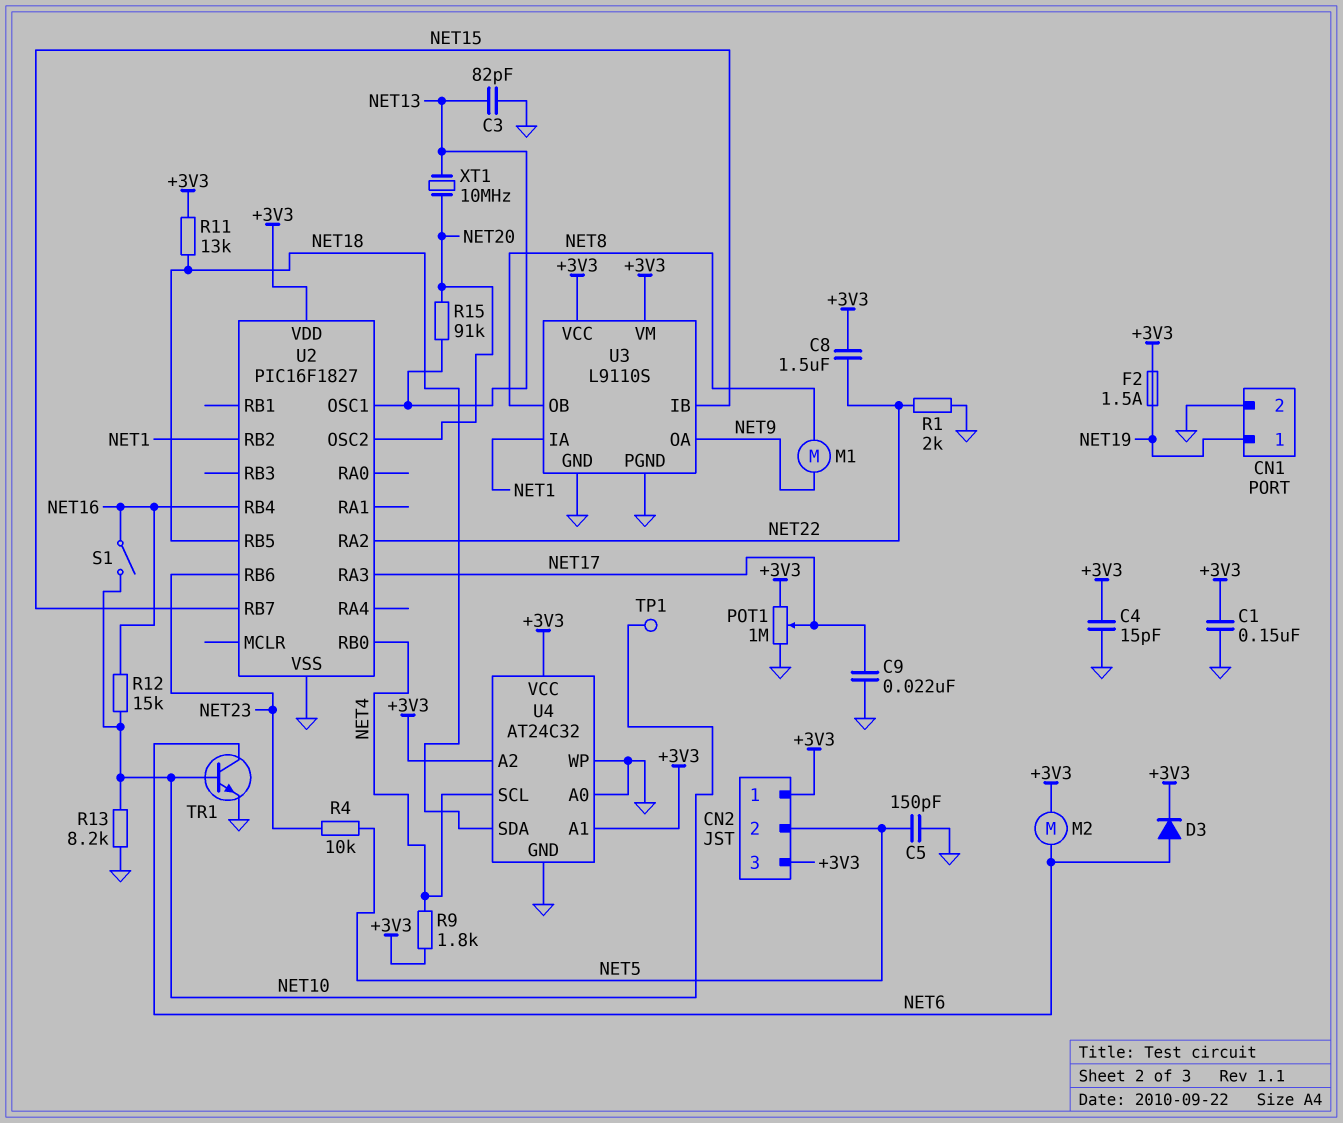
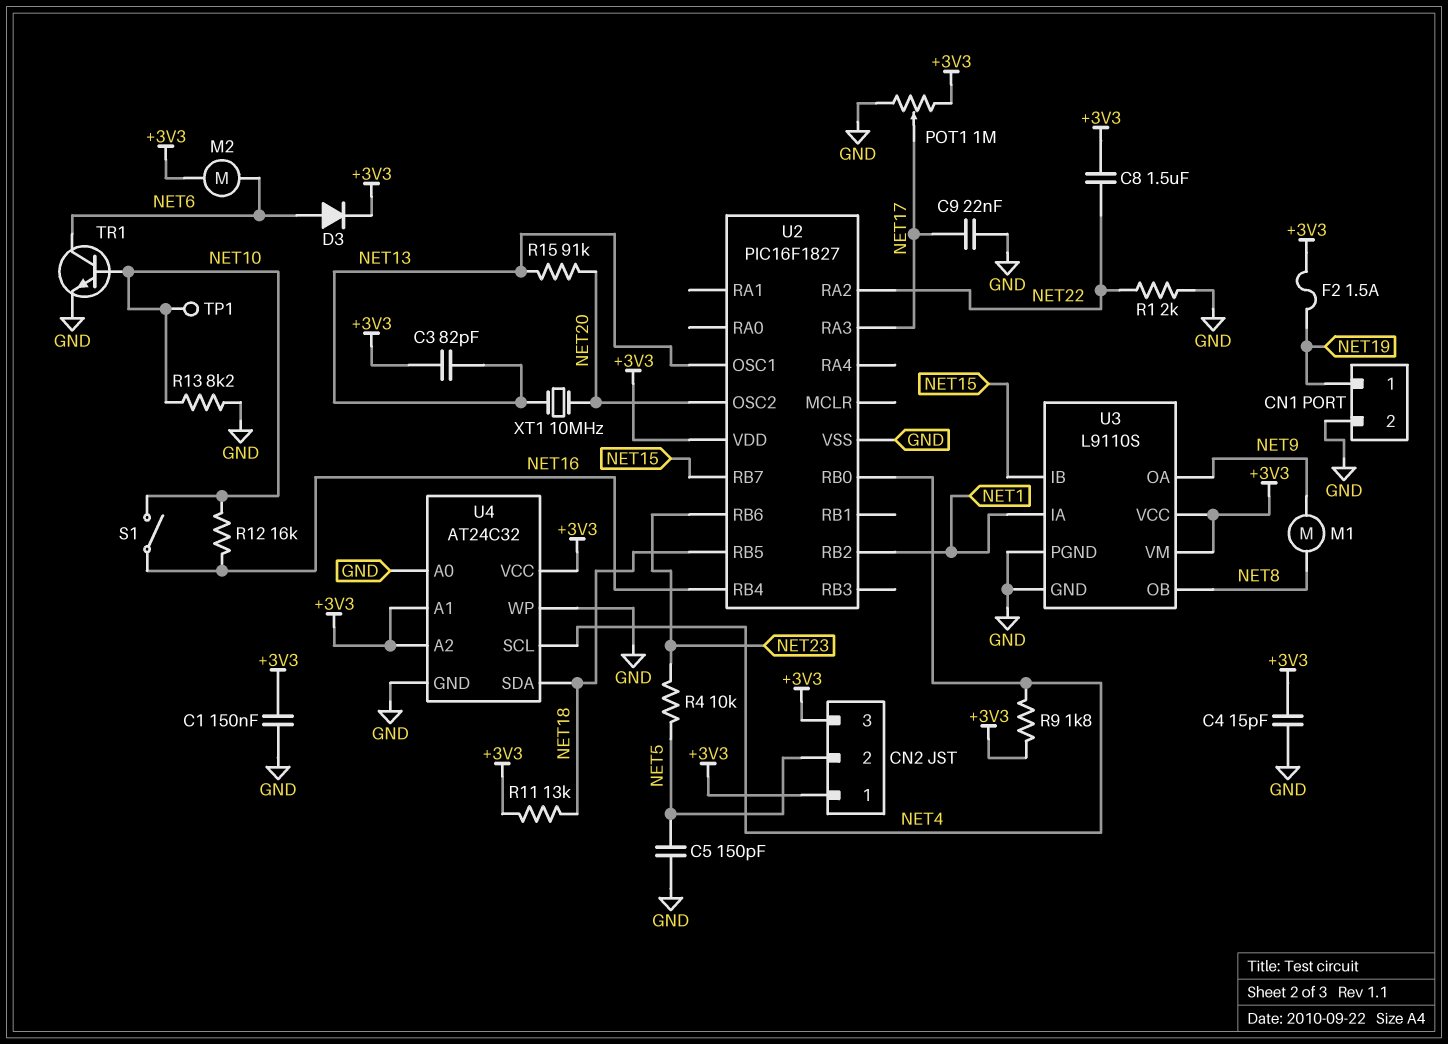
C3: 82pF (GND, NET13) -> 82pF (+3V3, NET13)
R12: 15k (NET10, NET16) -> 16k (NET10, NET16)

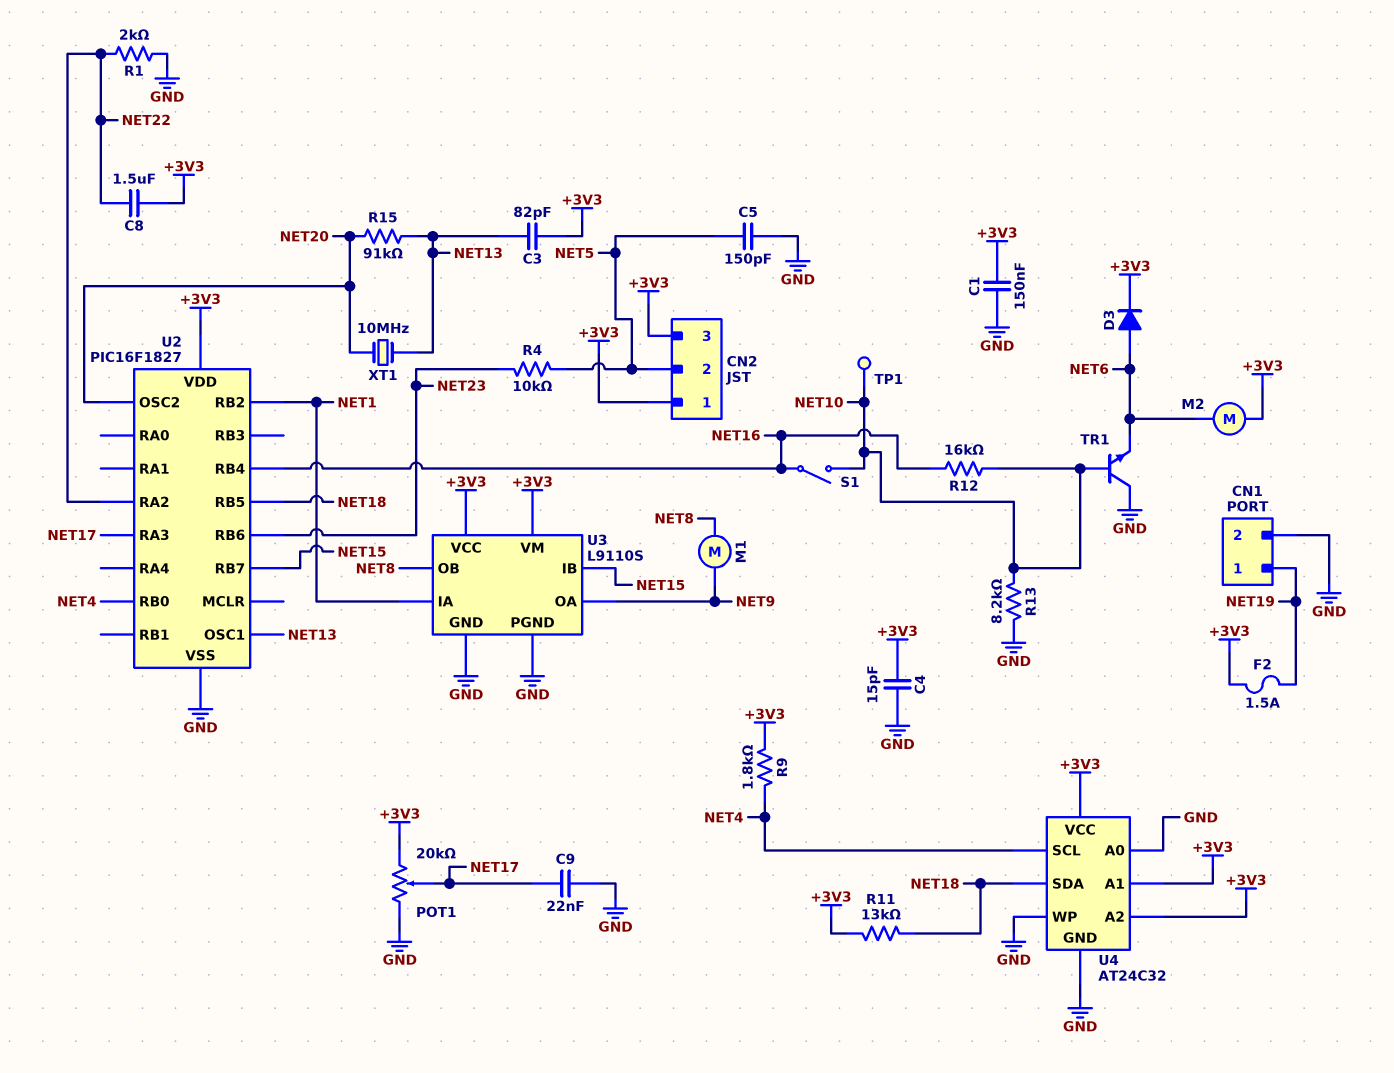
POT1: 1M (+3V3, GND, wiper NET17) -> 20k (+3V3, GND, wiper NET17)
TR1: NPN (B NET10, C NET6, E GND) -> NPN (B NET10, C GND, E NET6)

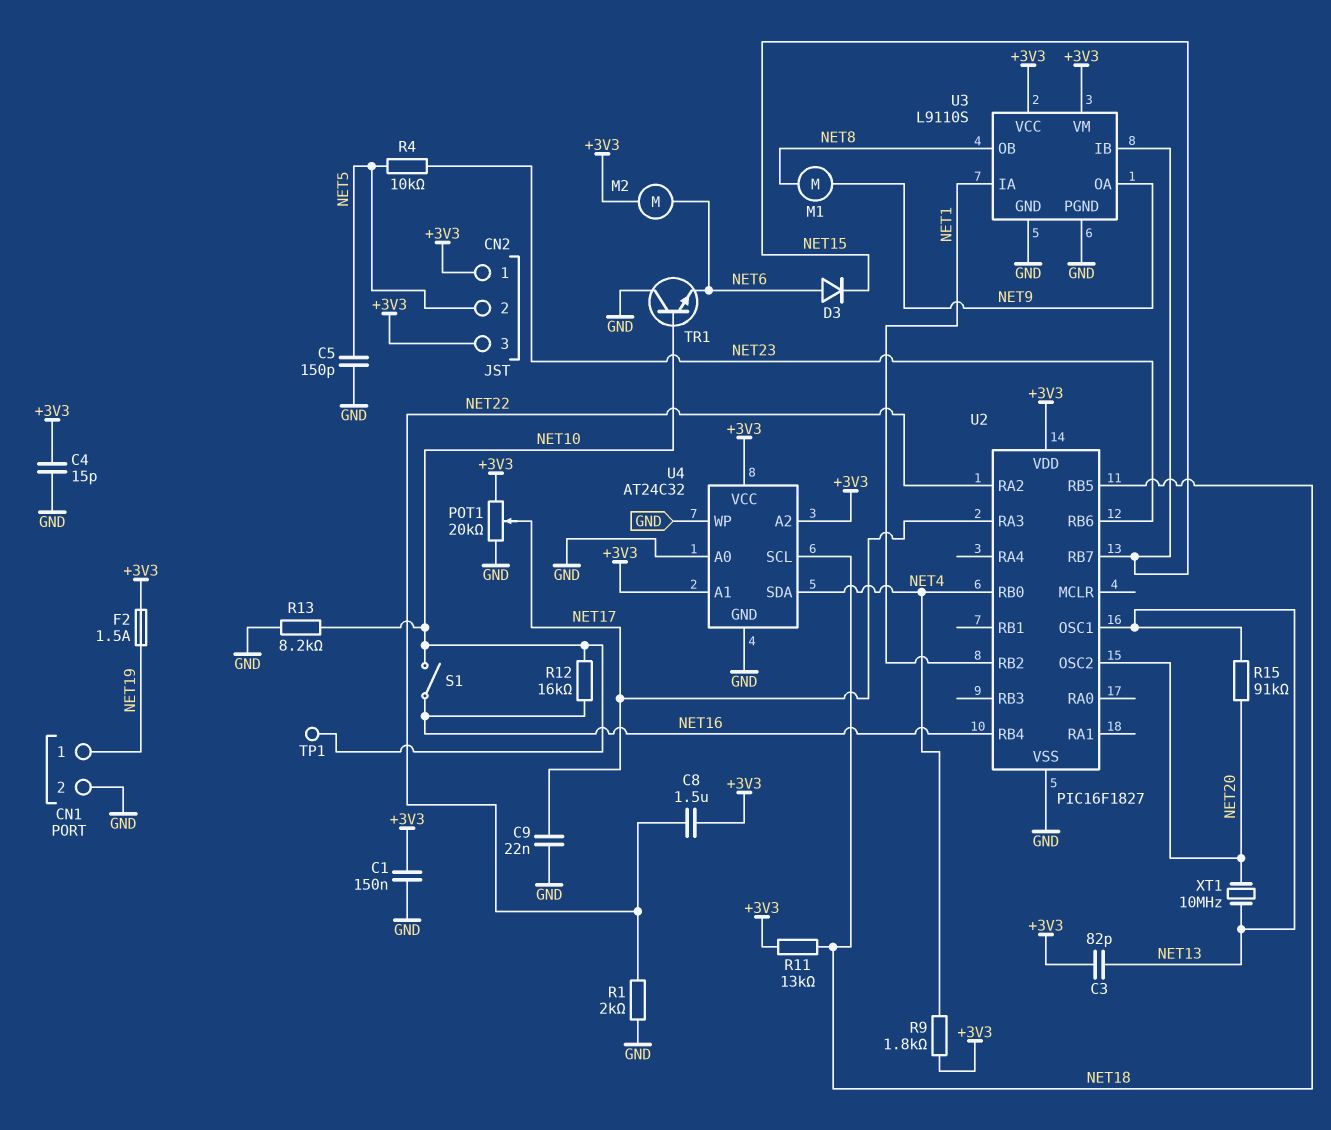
D3: diode (A NET6, K +3V3) -> diode (A NET6, K NET15)
U4 pin SCL: NET4 -> NET18
U4 pin SDA: NET18 -> NET4

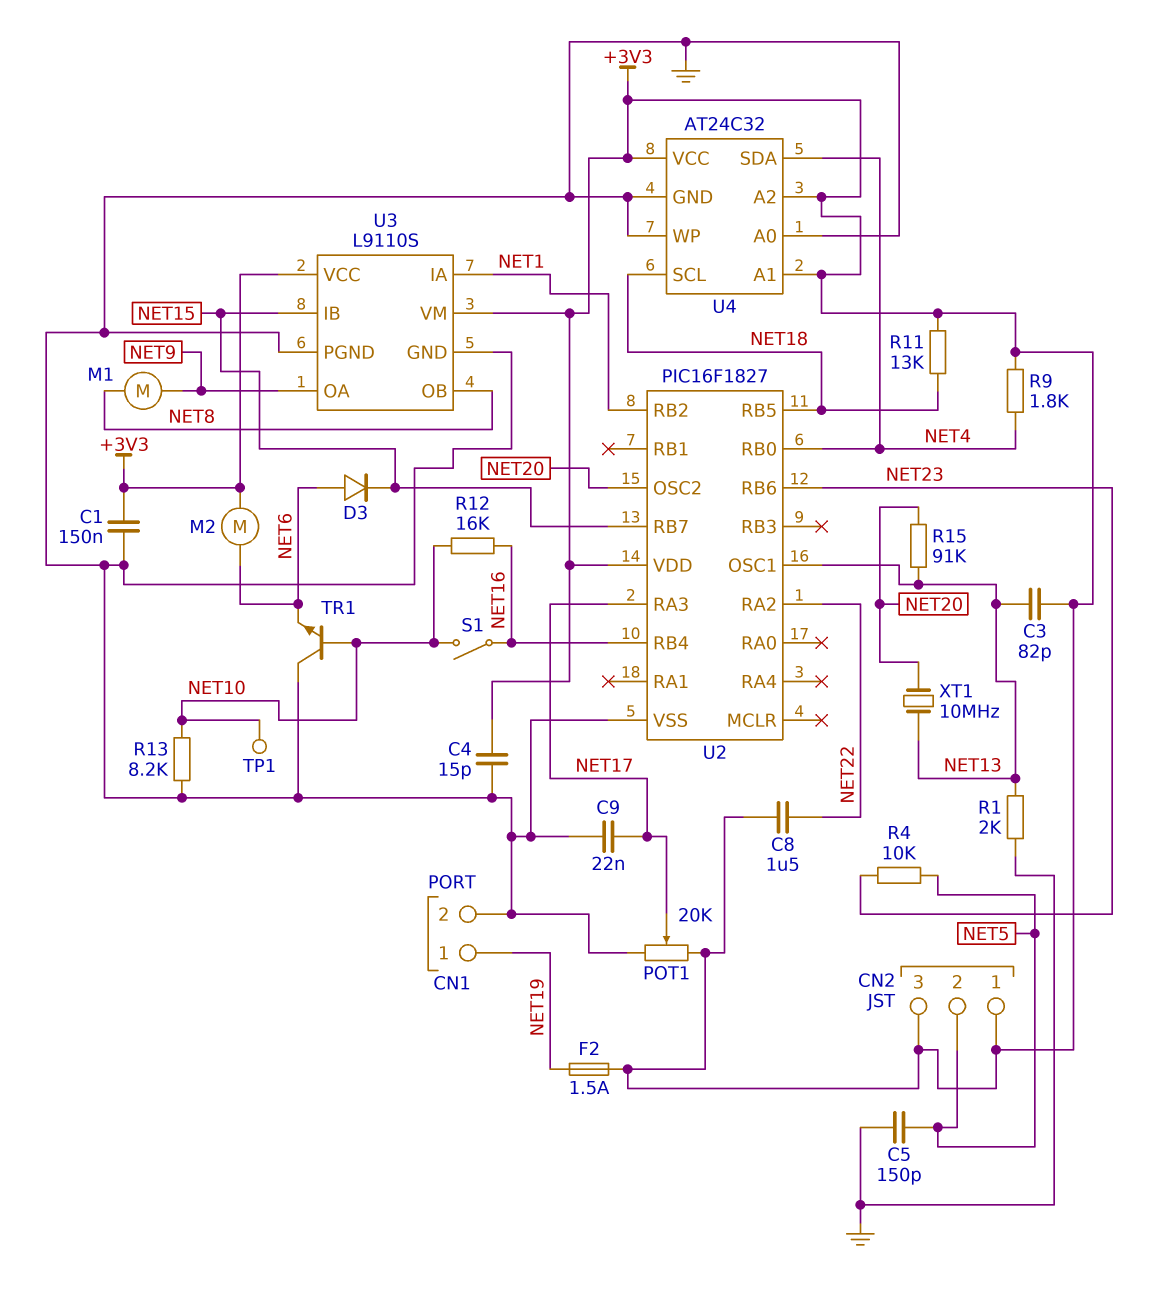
R1: 2k (GND, NET22) -> 2k (GND, NET13)

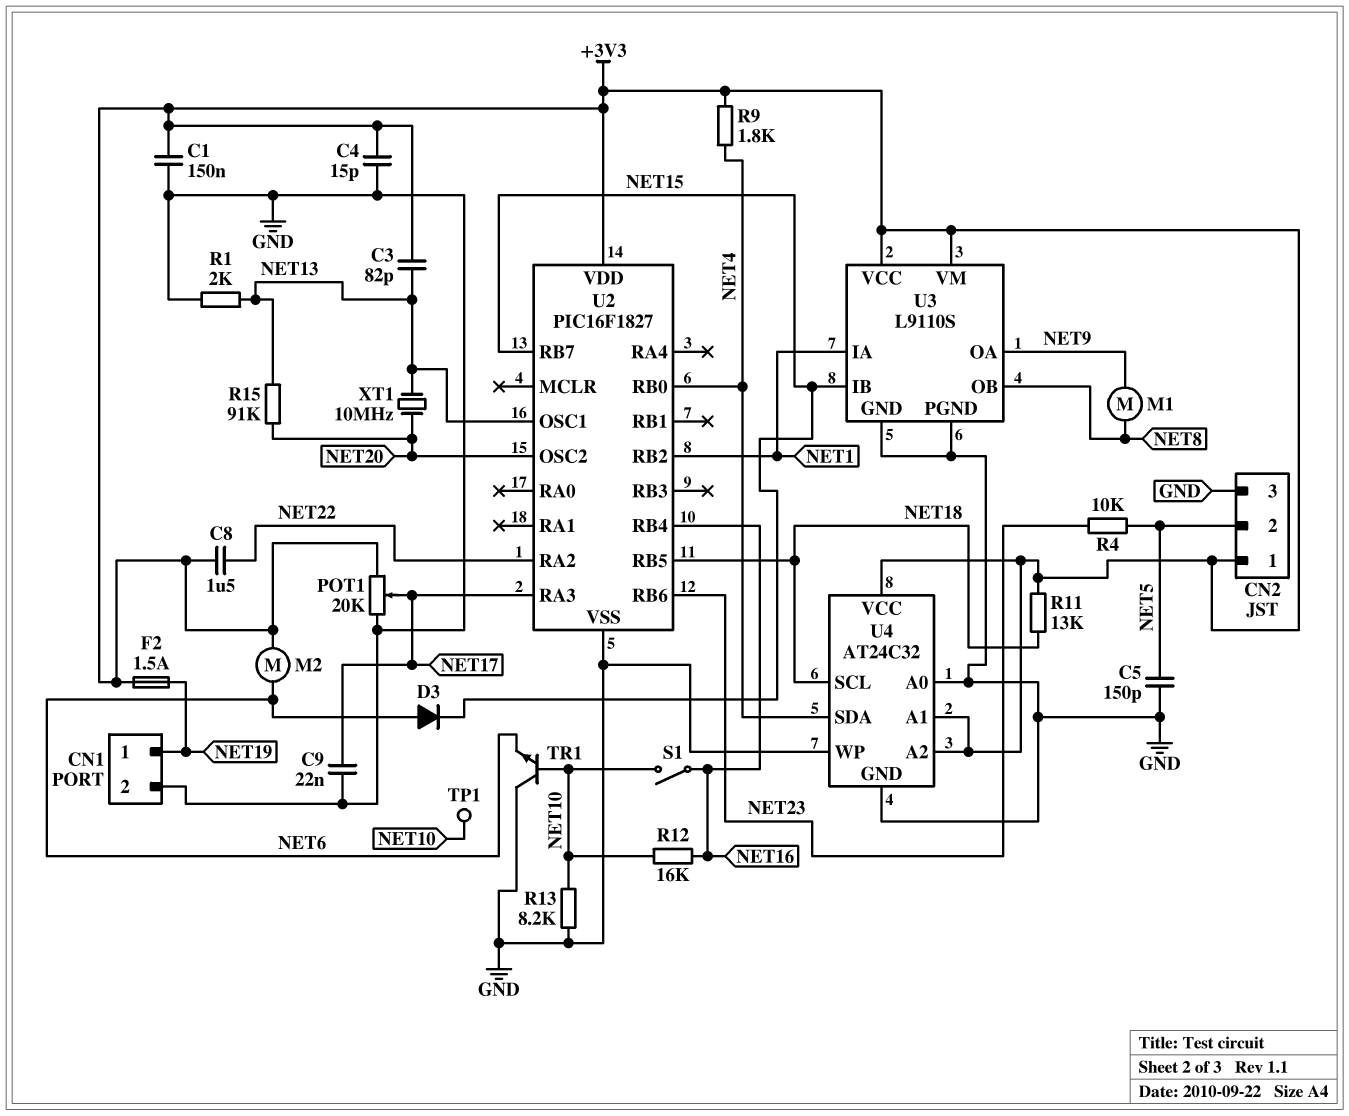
CN2 pin 3: +3V3 -> GND

